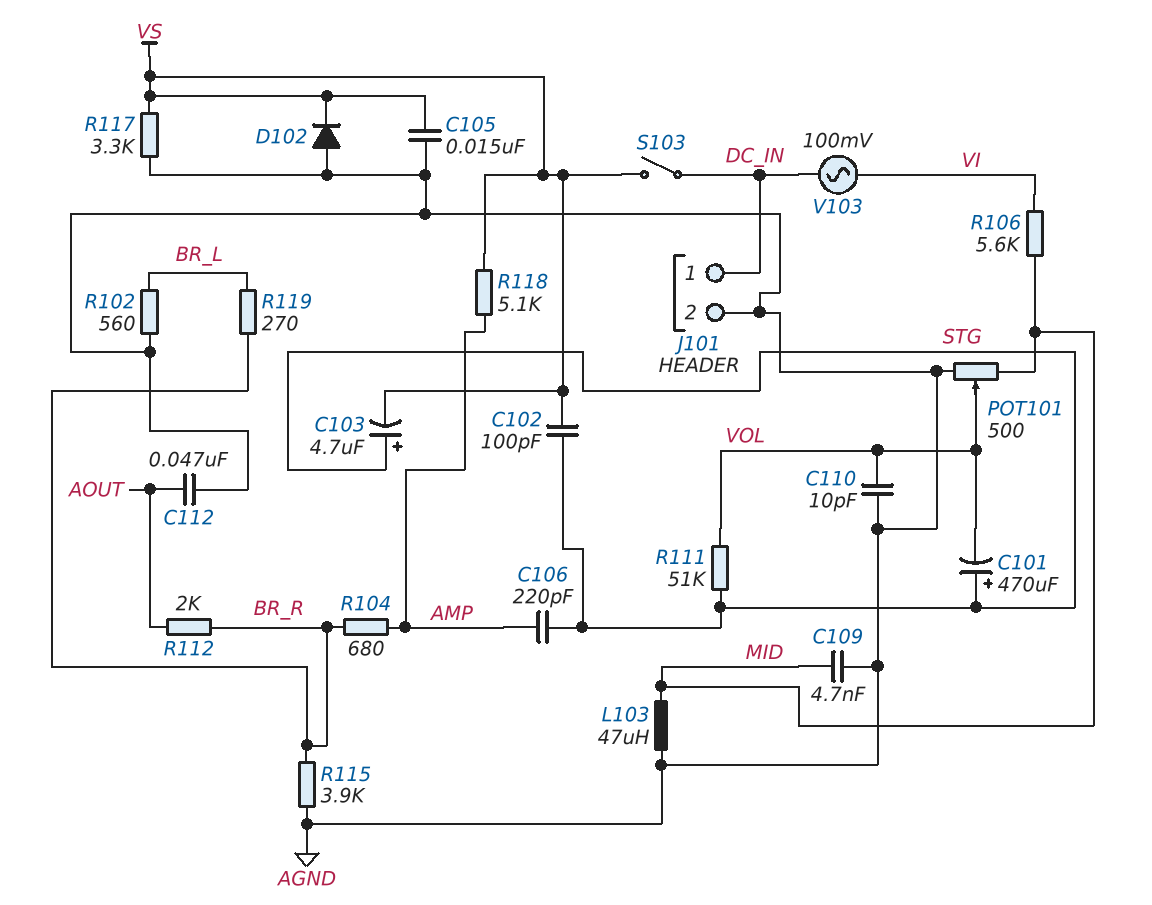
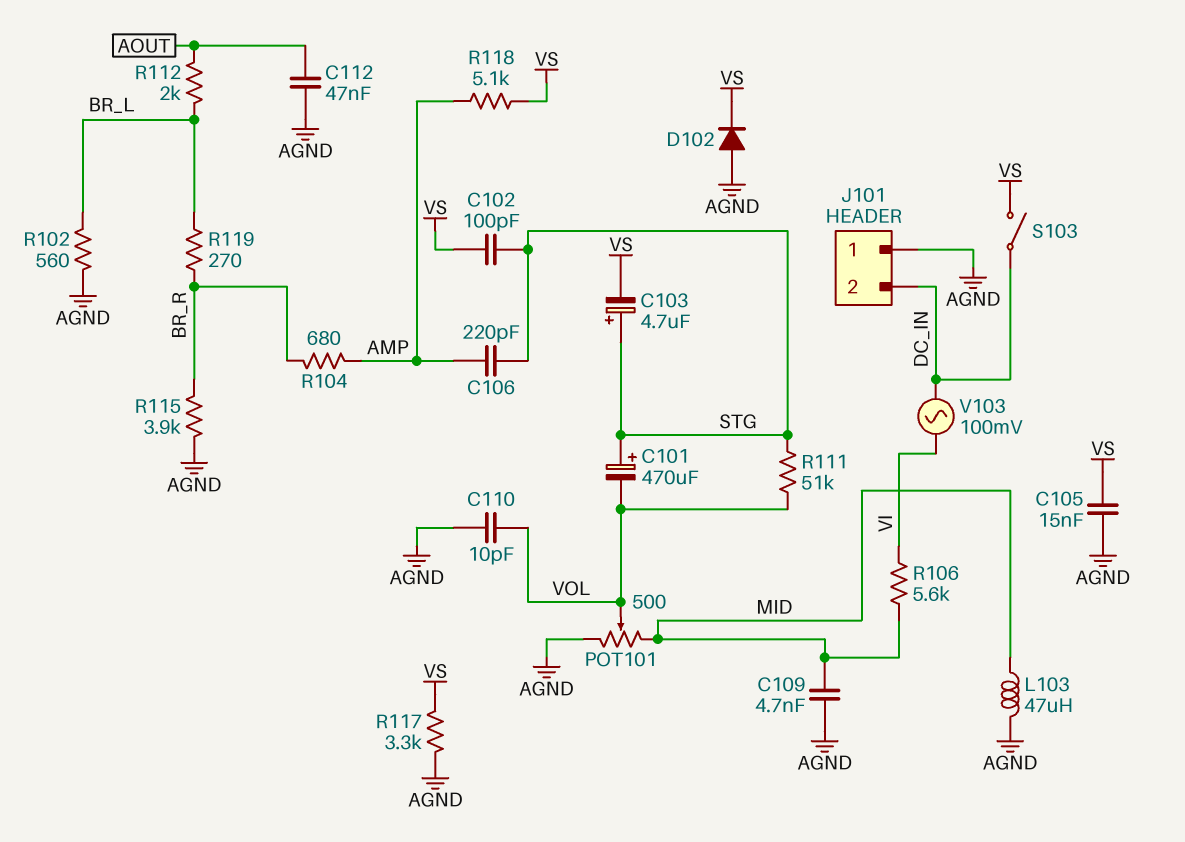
J101 pin 1: DC_IN -> AGND
J101 pin 2: AGND -> DC_IN
R112: 2k (AOUT, BR_R) -> 2k (AOUT, BR_L)

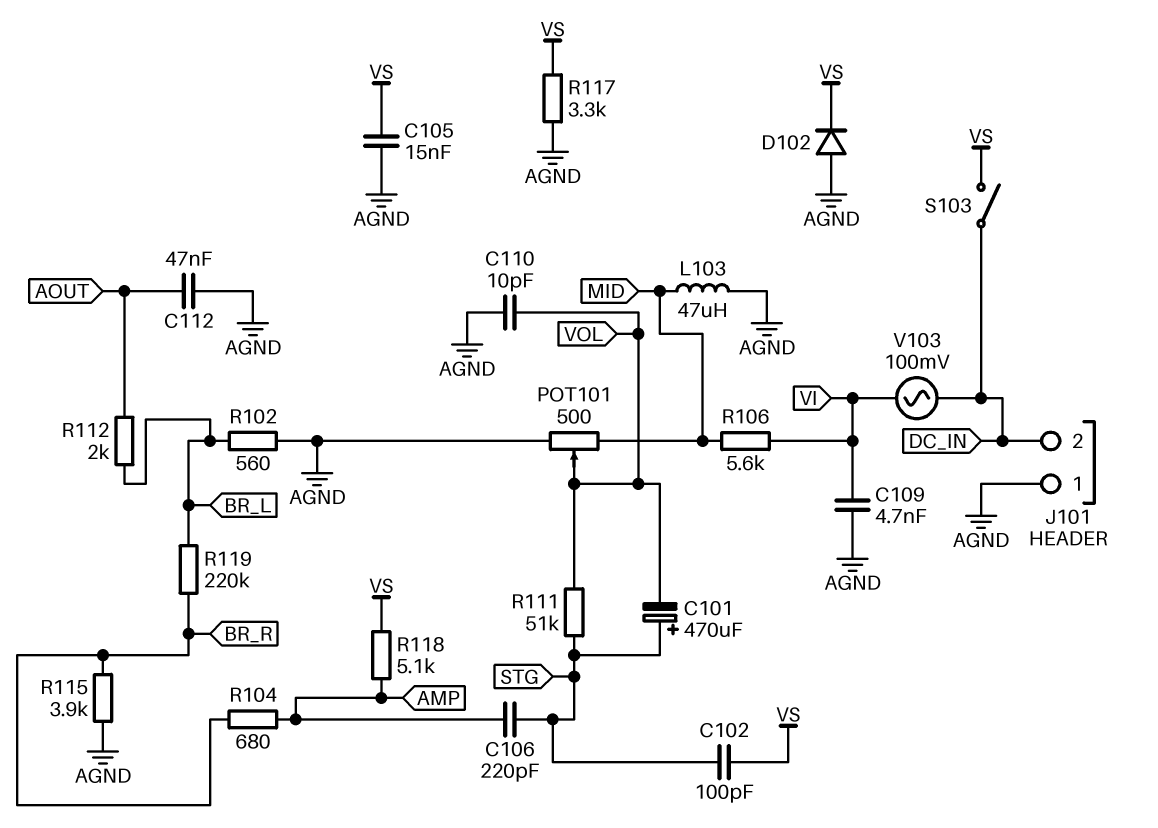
C103: 4.7uF (plus STG, minus VS) -> none
C109: 4.7nF (AGND, MID) -> 4.7nF (AGND, VI)
R119: 270 (BR_L, BR_R) -> 220k (BR_L, BR_R)

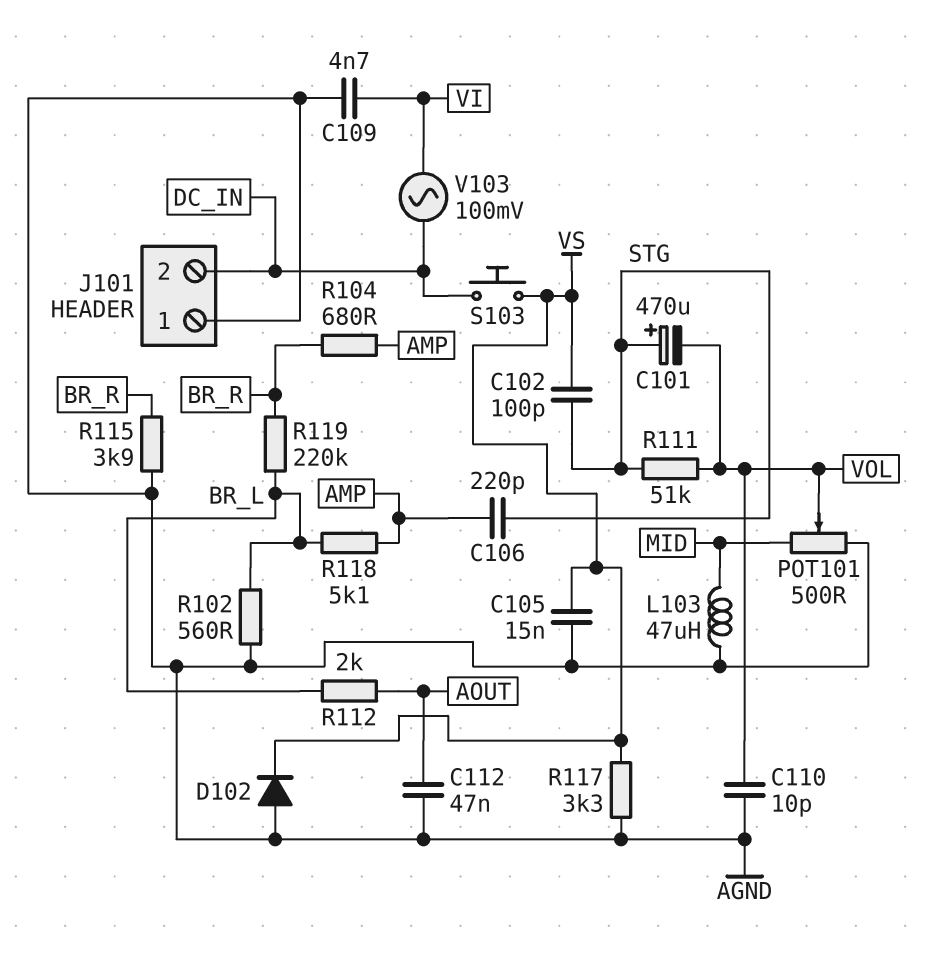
R106: 5.6k (MID, VI) -> none
R118: 5.1k (AMP, VS) -> 5.1k (AMP, BR_L)
S103: switch (DC_IN, VS) -> button (DC_IN, VS)

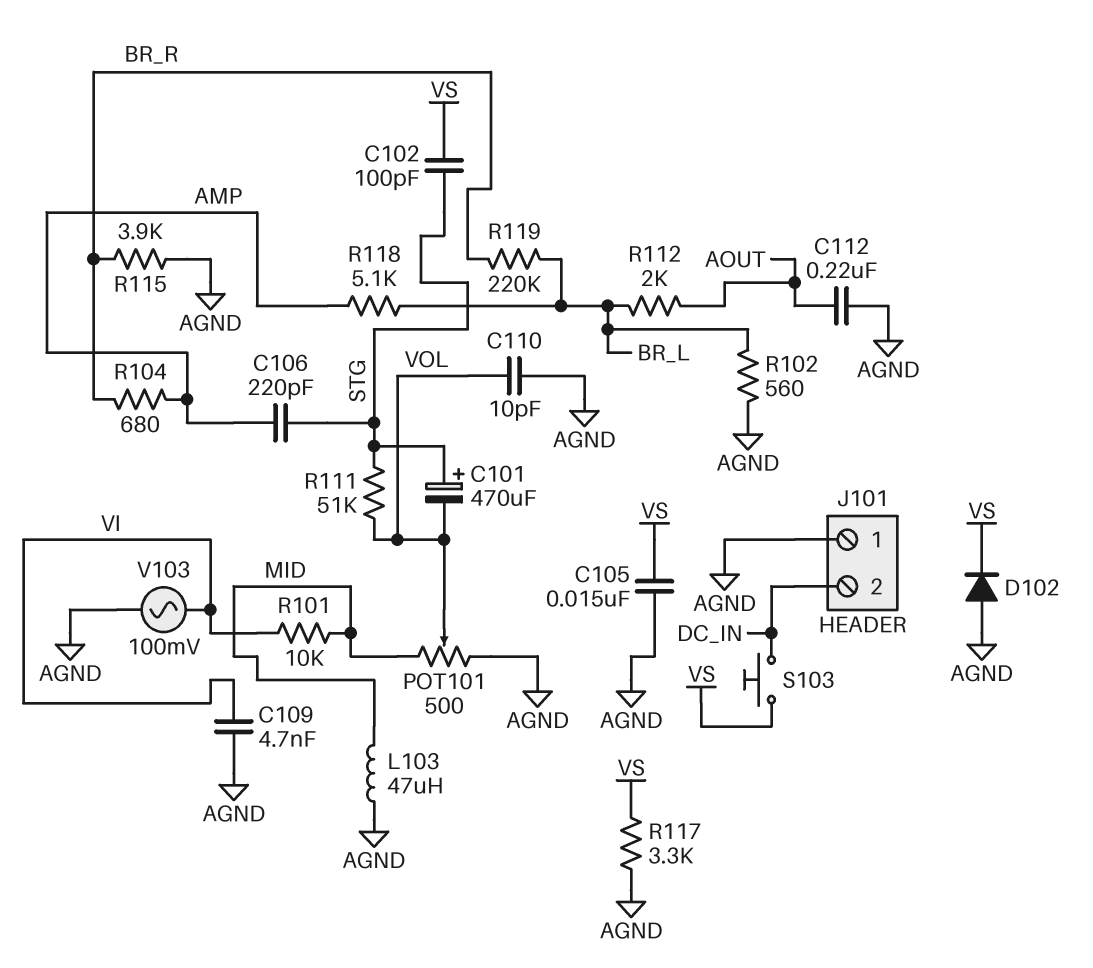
C112: 47nF (AGND, AOUT) -> 220nF (AGND, AOUT)
R101: none -> 10k (MID, VI)
V103: AC 100mV (DC_IN, VI) -> AC 100mV (AGND, VI)

